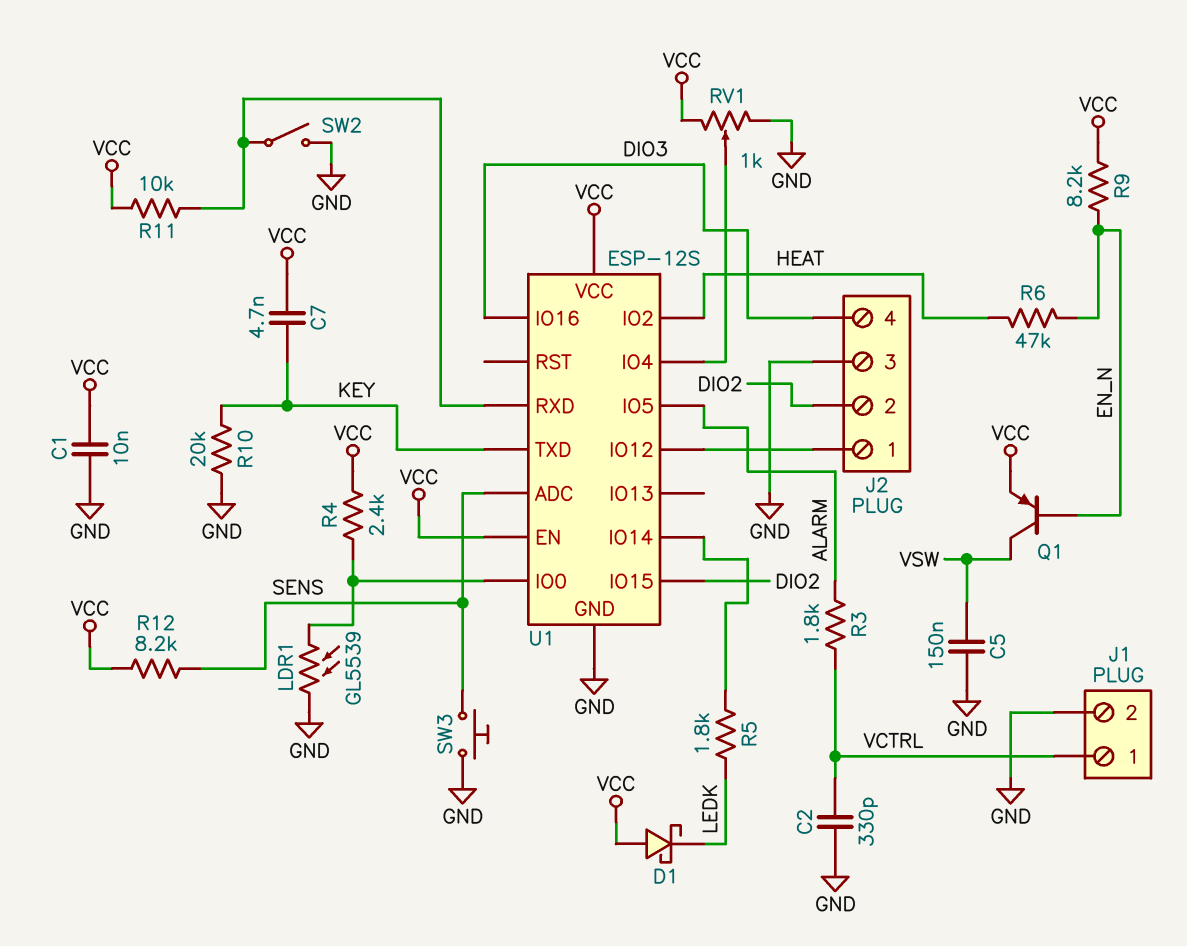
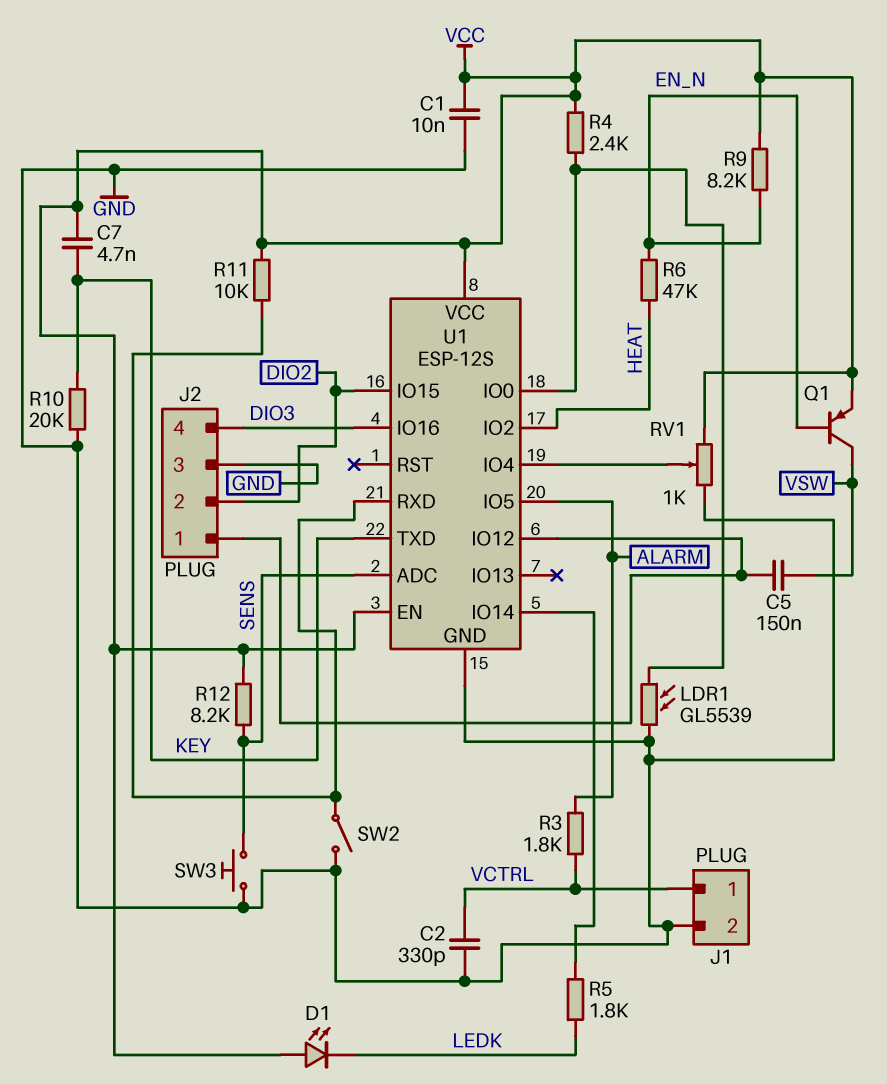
C5: 150nF (GND, VSW) -> 150nF (J2/1, VSW)
D1: schottky (A VCC, K LEDK) -> LED (A VCC, K LEDK)

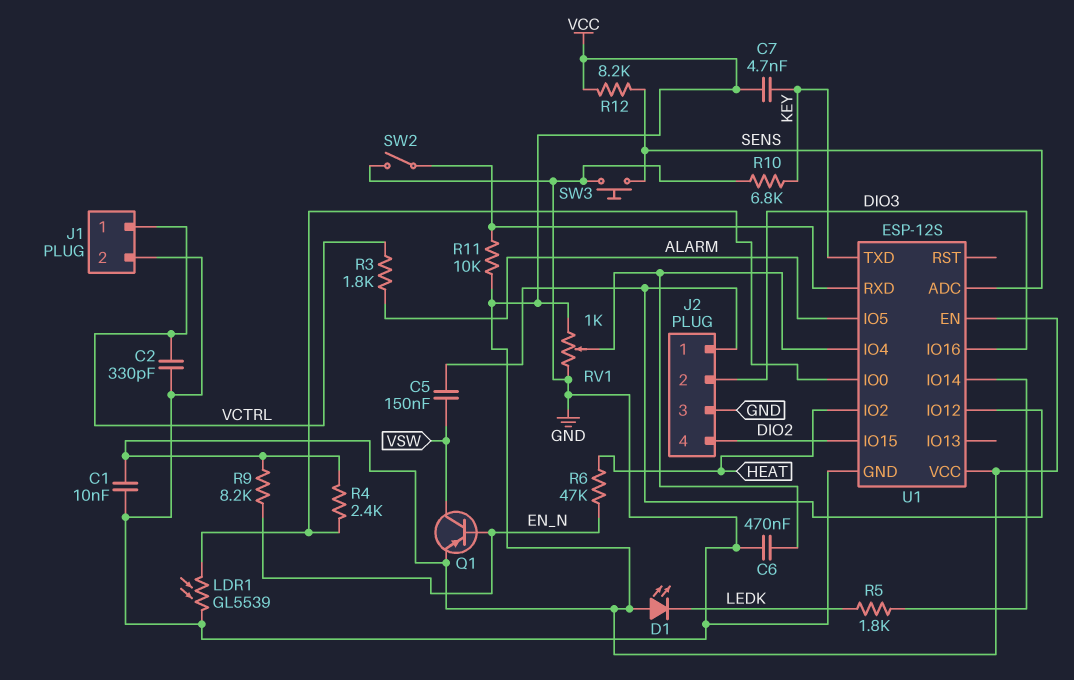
C6: none -> 470nF (GND, U1/IO4)
J2 pin 2: DIO2 -> DIO3
J2 pin 4: DIO3 -> DIO2
R10: 20k (GND, KEY) -> 6.8k (GND, KEY)

